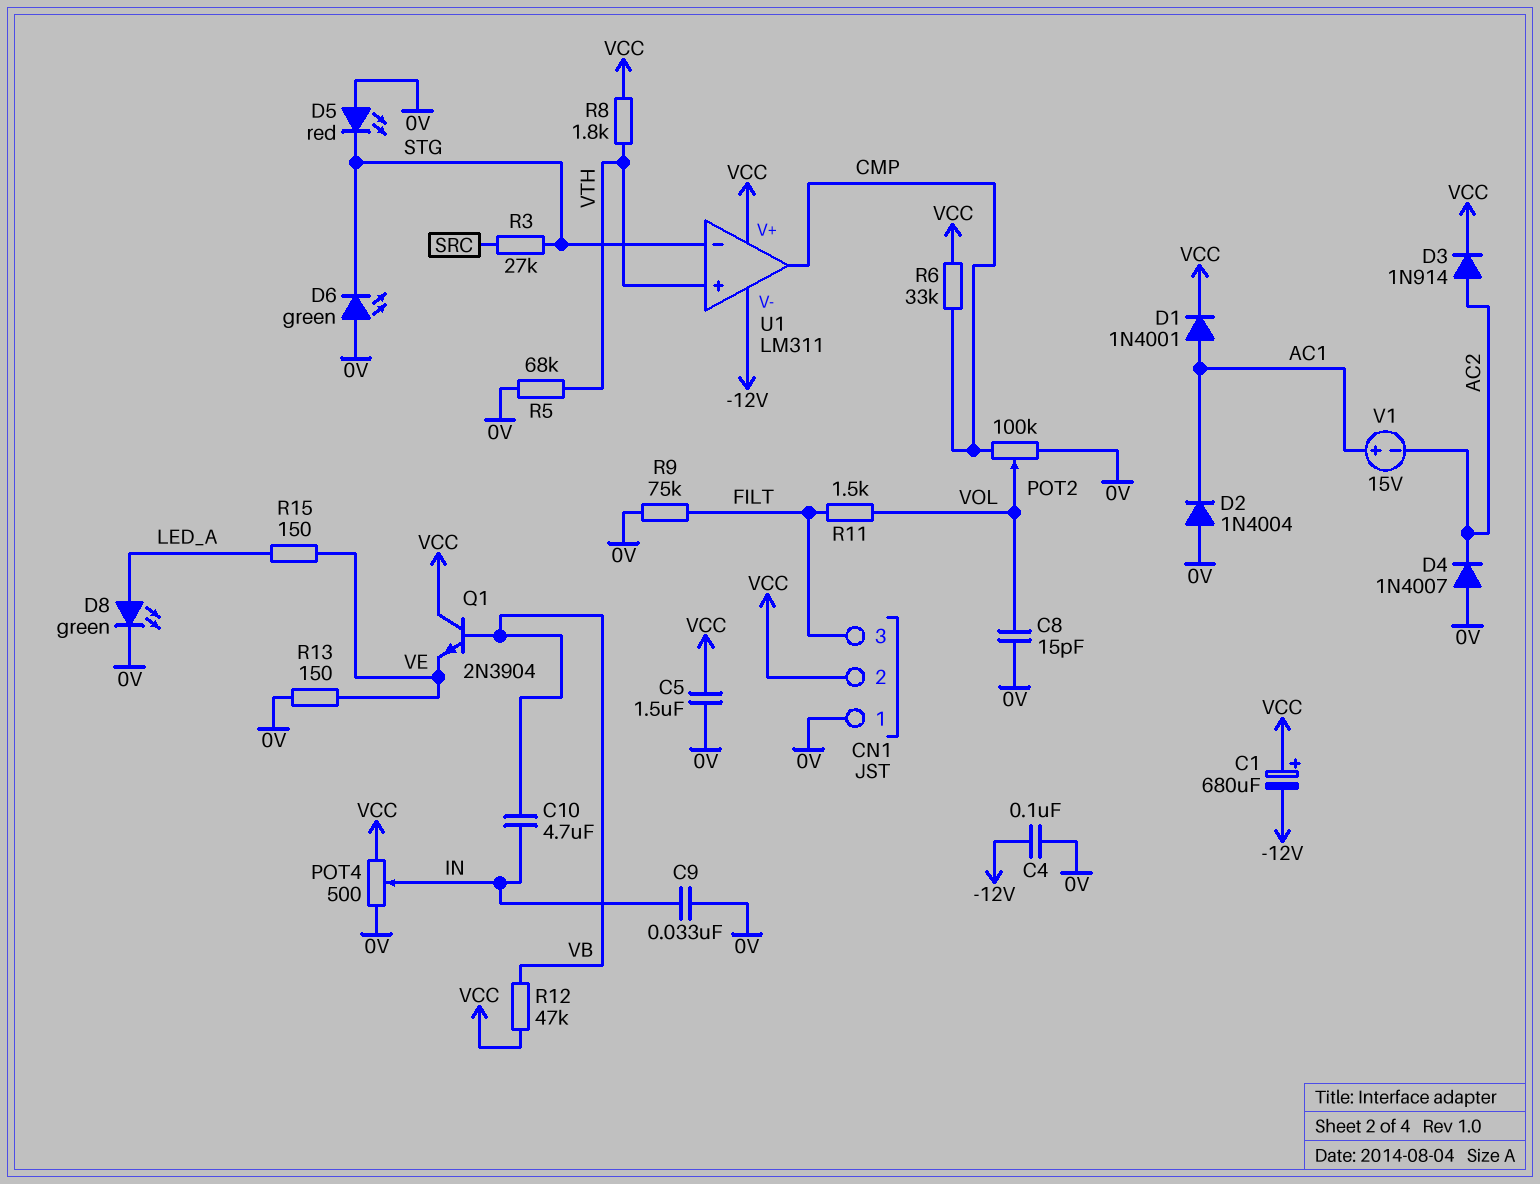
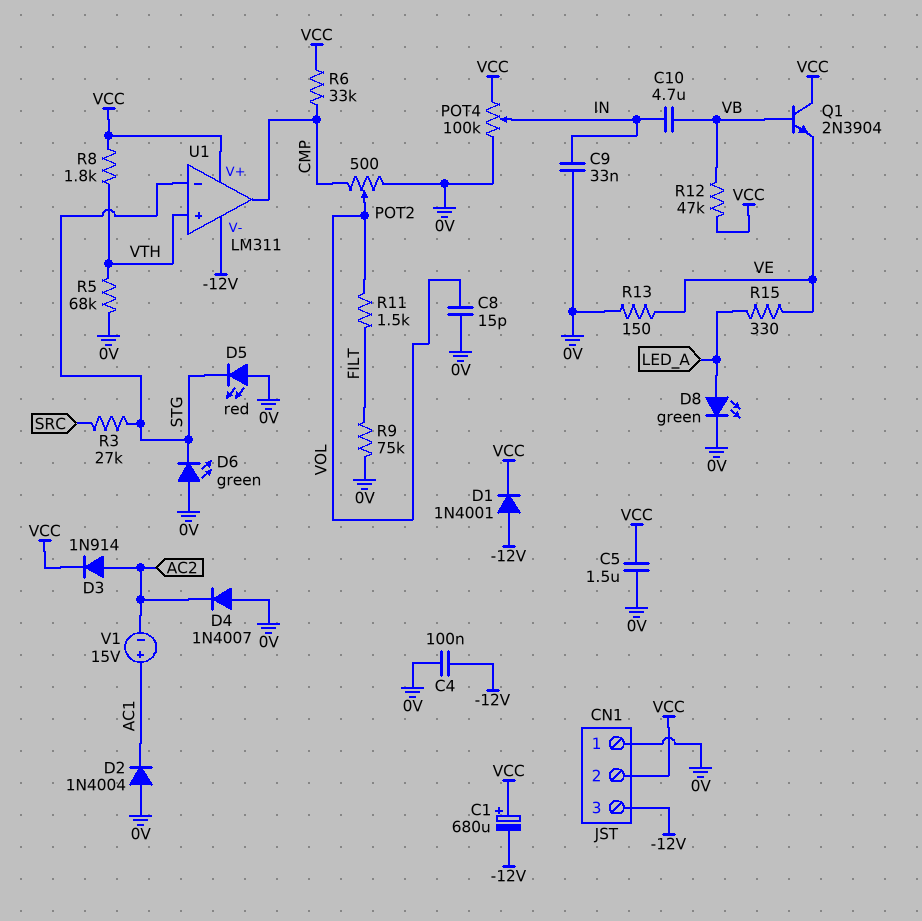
CN1 pin 3: FILT -> -12V
D1: diode 1N4001 (A AC1, K VCC) -> diode 1N4001 (A -12V, K VCC)
POT2: 100k (0V, CMP, wiper VOL) -> 500 (0V, CMP, wiper VOL)
POT4: 500 (0V, VCC, wiper IN) -> 100k (0V, VCC, wiper IN)
R15: 150 (LED_A, VE) -> 330 (LED_A, VE)

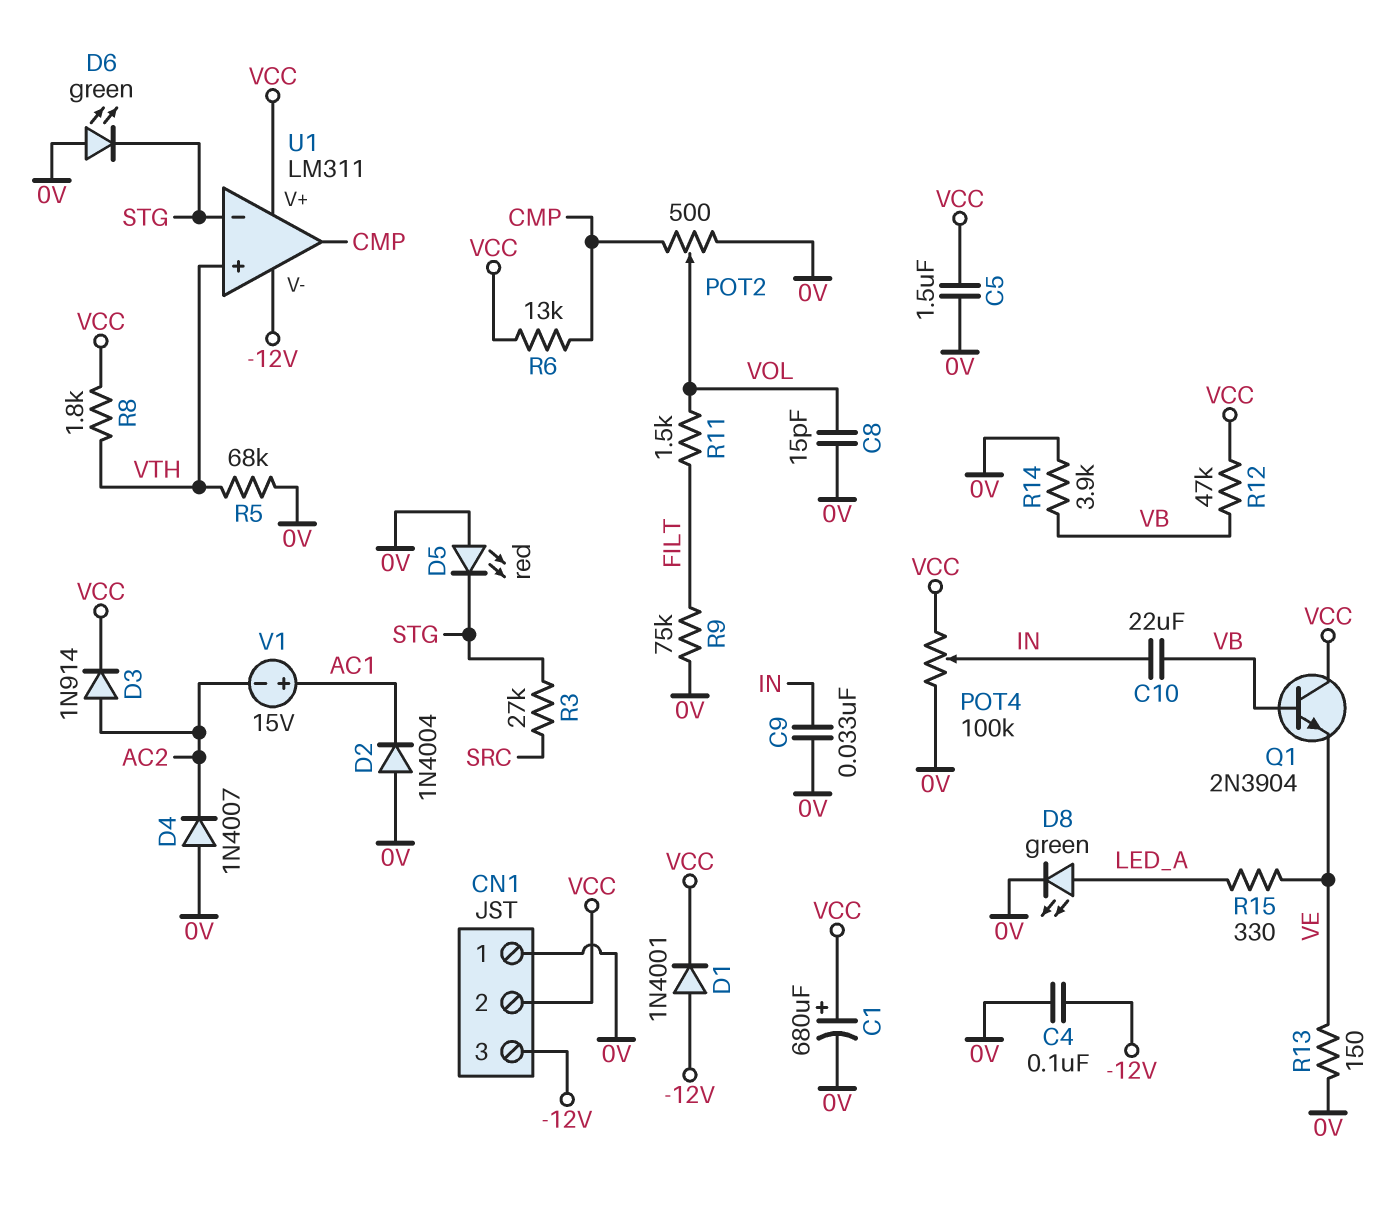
C1: 680uF (plus VCC, minus -12V) -> 680uF (plus VCC, minus 0V)
C10: 4.7uF (IN, VB) -> 22uF (IN, VB)
R6: 33k (CMP, VCC) -> 13k (CMP, VCC)
R14: none -> 3.9k (0V, VB)

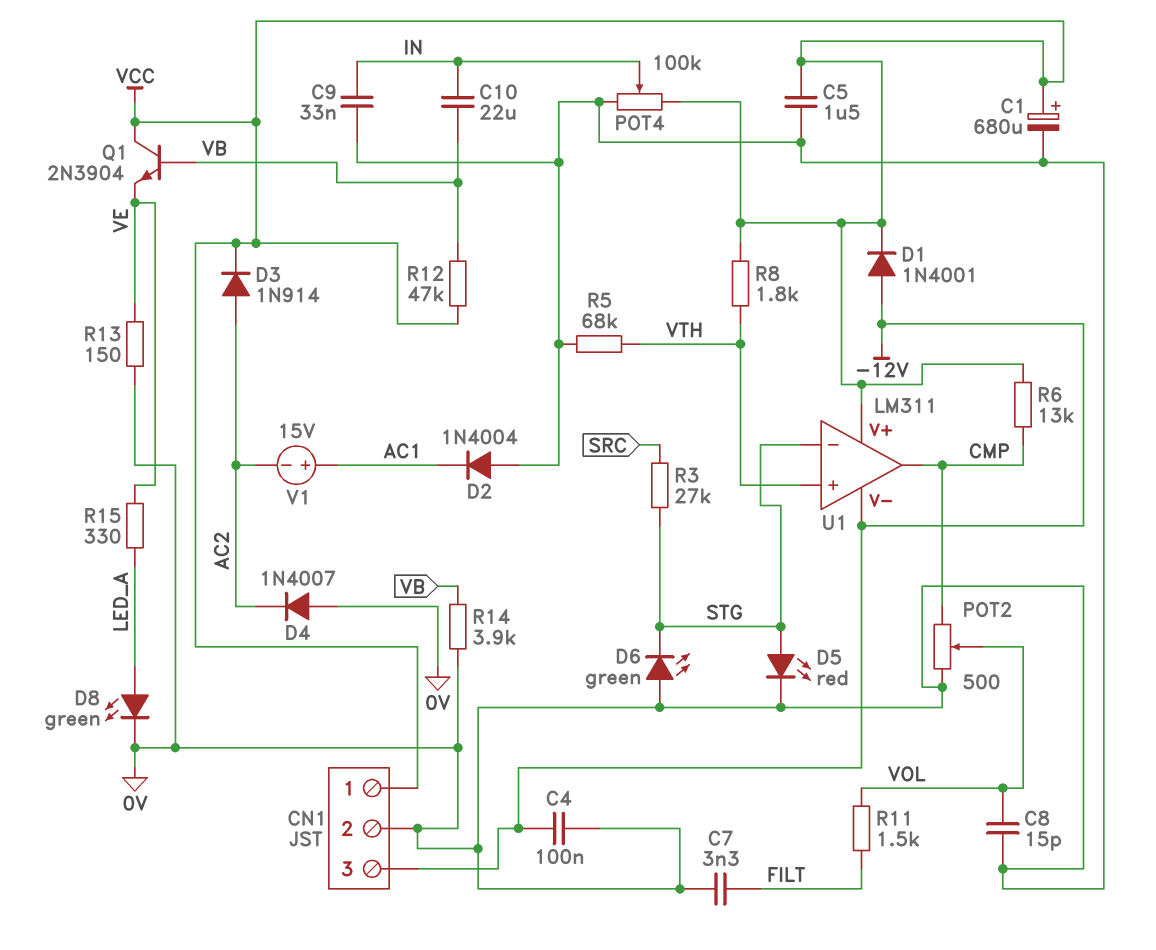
C7: none -> 3.3nF (0V, FILT)
CN1 pin 1: 0V -> VCC
CN1 pin 2: VCC -> 0V
D5: LED red (A 0V, K STG) -> LED red (A STG, K 0V)
R9: 75k (0V, FILT) -> none

